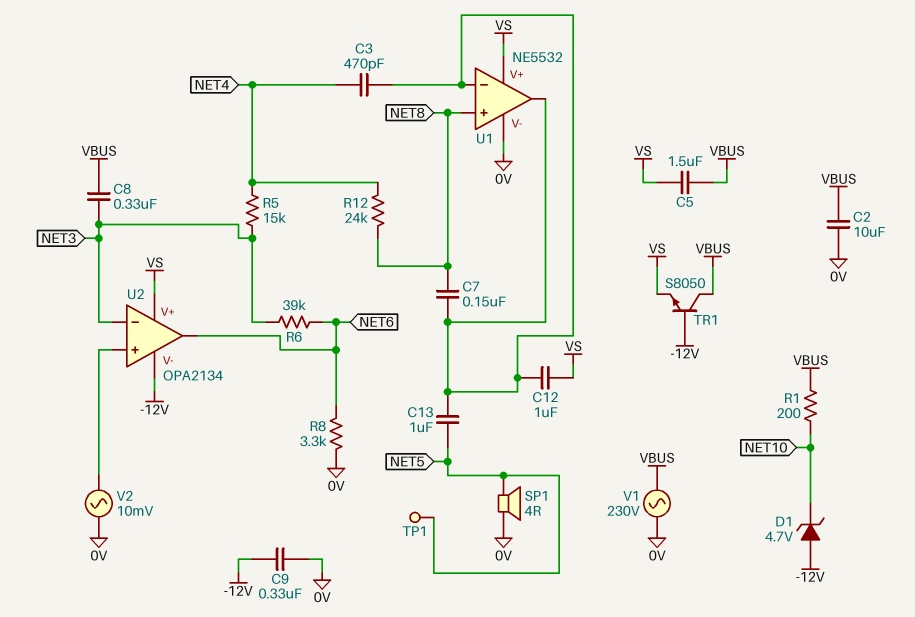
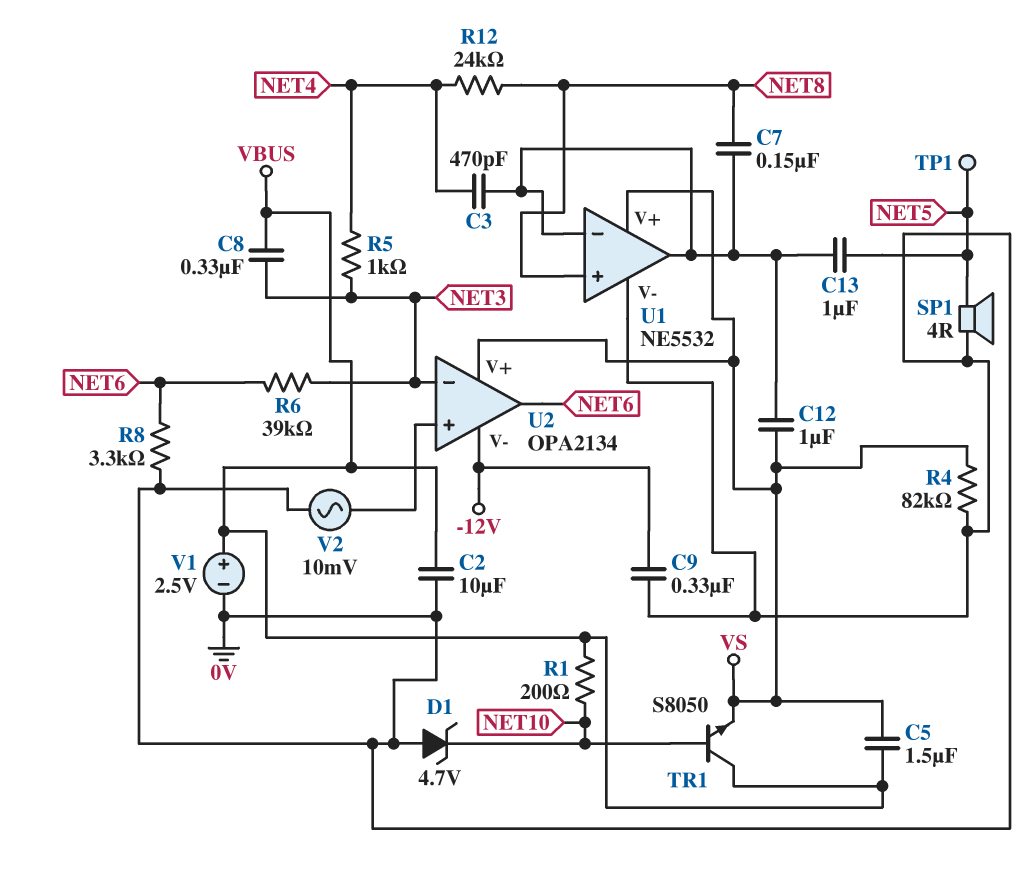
D1: zener 4.7V (A -12V, K NET10) -> zener 4.7V (A 0V, K NET10)
R4: none -> 82k (0V, VS)
R5: 15k (NET3, NET4) -> 1k (NET3, NET4)
TR1: NPN S8050 (B -12V, C VBUS, E VS) -> NPN S8050 (B NET10, C VBUS, E VS)
V1: AC 230V (0V, VBUS) -> 2.5V (plus VBUS, minus 0V)

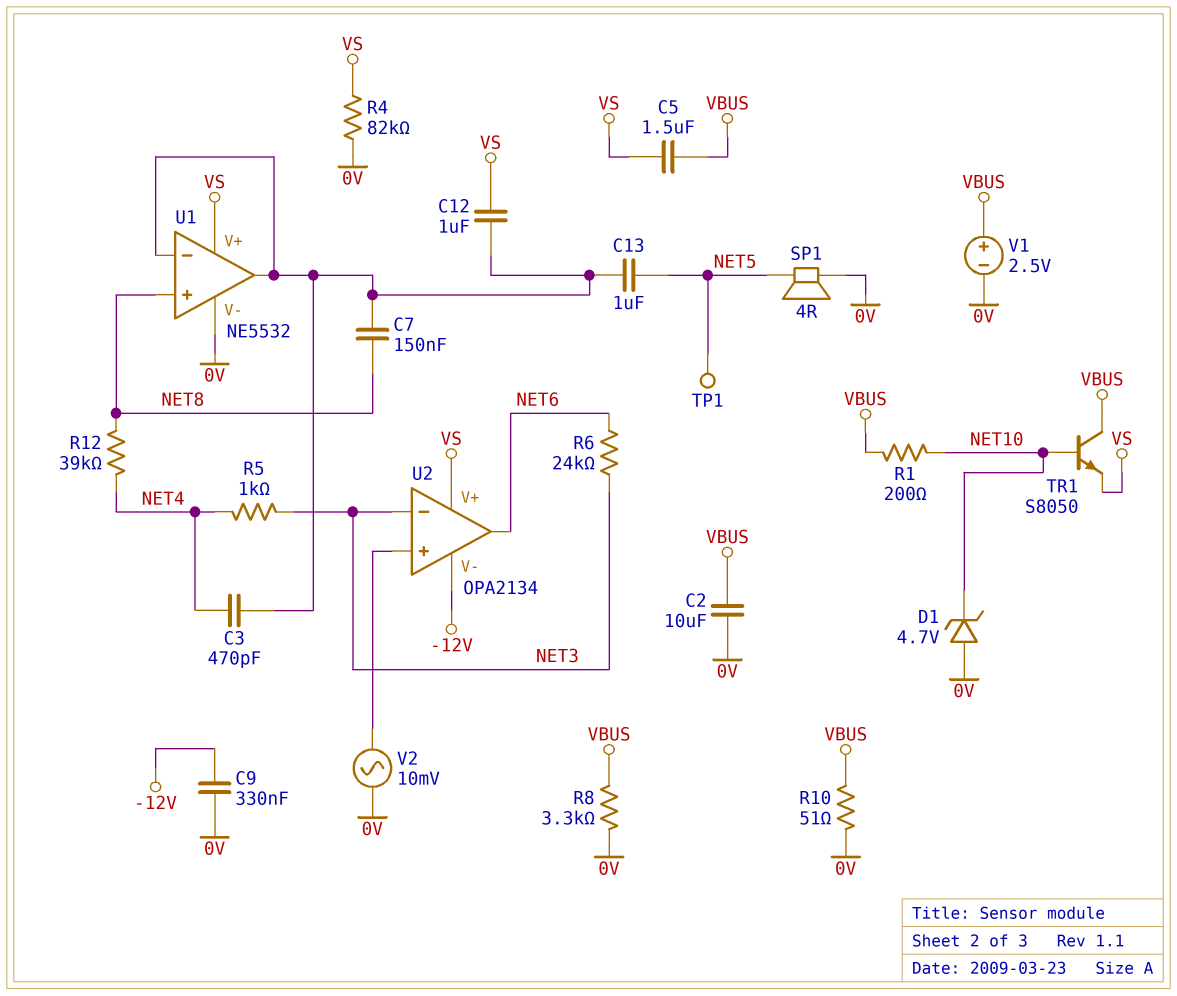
C8: 330nF (NET3, VBUS) -> none
R6: 39k (NET3, NET6) -> 24k (NET3, NET6)
R8: 3.3k (0V, NET6) -> 3.3k (0V, VBUS)
R10: none -> 51 (0V, VBUS)
R12: 24k (NET4, NET8) -> 39k (NET4, NET8)

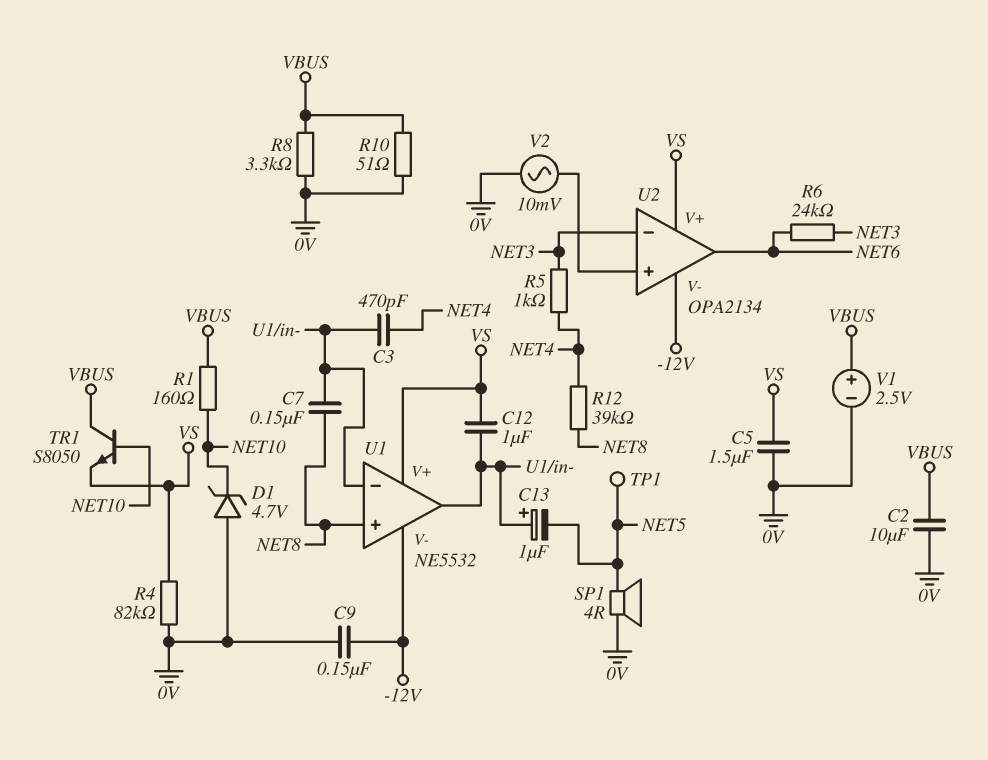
C5: 1.5uF (VBUS, VS) -> 1.5uF (0V, VS)
C9: 330nF (-12V, 0V) -> 150nF (-12V, 0V)
C13: 1uF (NET5, U1/in-) -> 1uF (plus U1/in-, minus NET5)
R1: 200 (NET10, VBUS) -> 160 (NET10, VBUS)
U1 pin V-: 0V -> -12V

